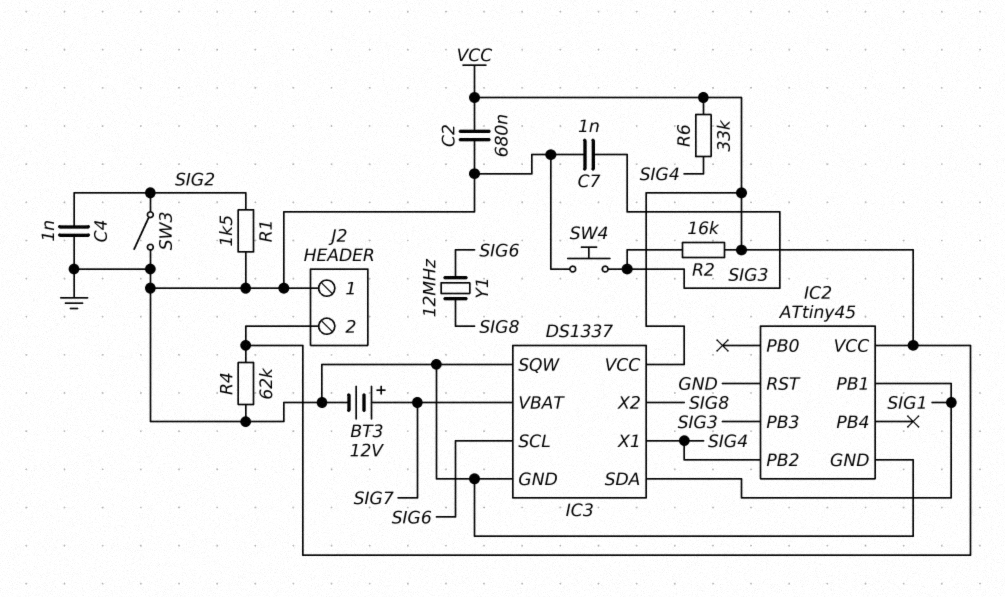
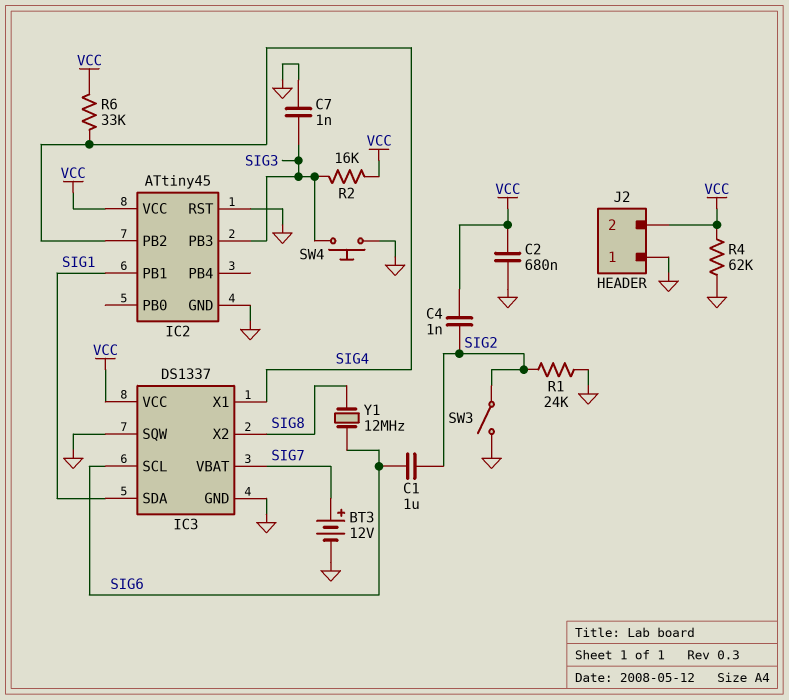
C1: none -> 1uF (SIG2, SIG6)
C4: 1nF (GND, SIG2) -> 1nF (SIG2, VCC)
R1: 1.5k (GND, SIG2) -> 24k (GND, SIG2)

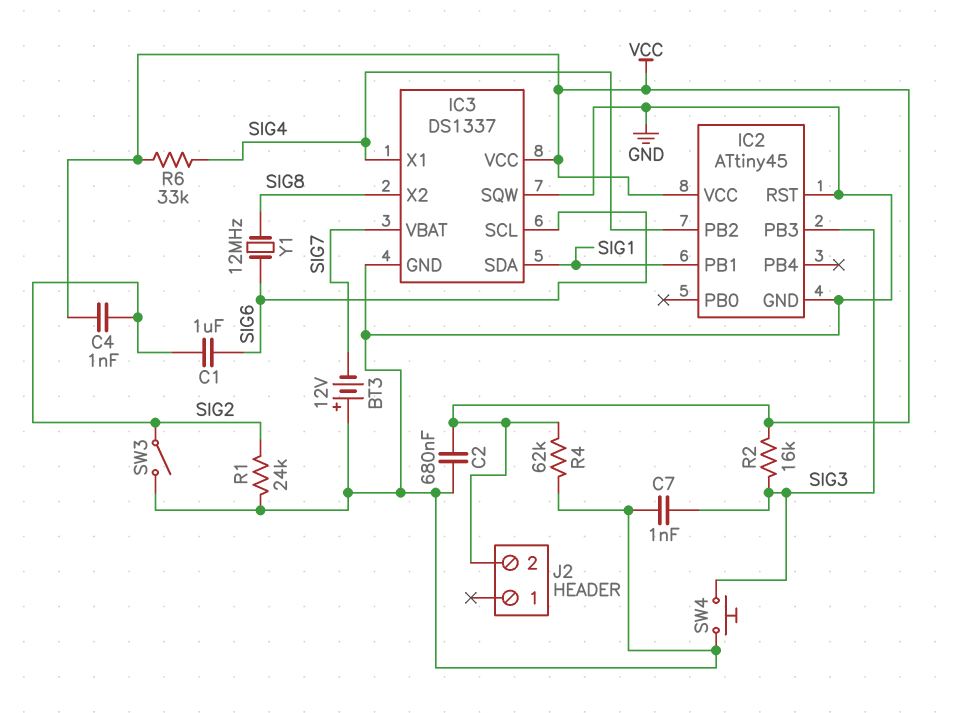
BT3: 12V (plus SIG7, minus GND) -> 12V (plus GND, minus SIG7)
J2 pin 1: GND -> none

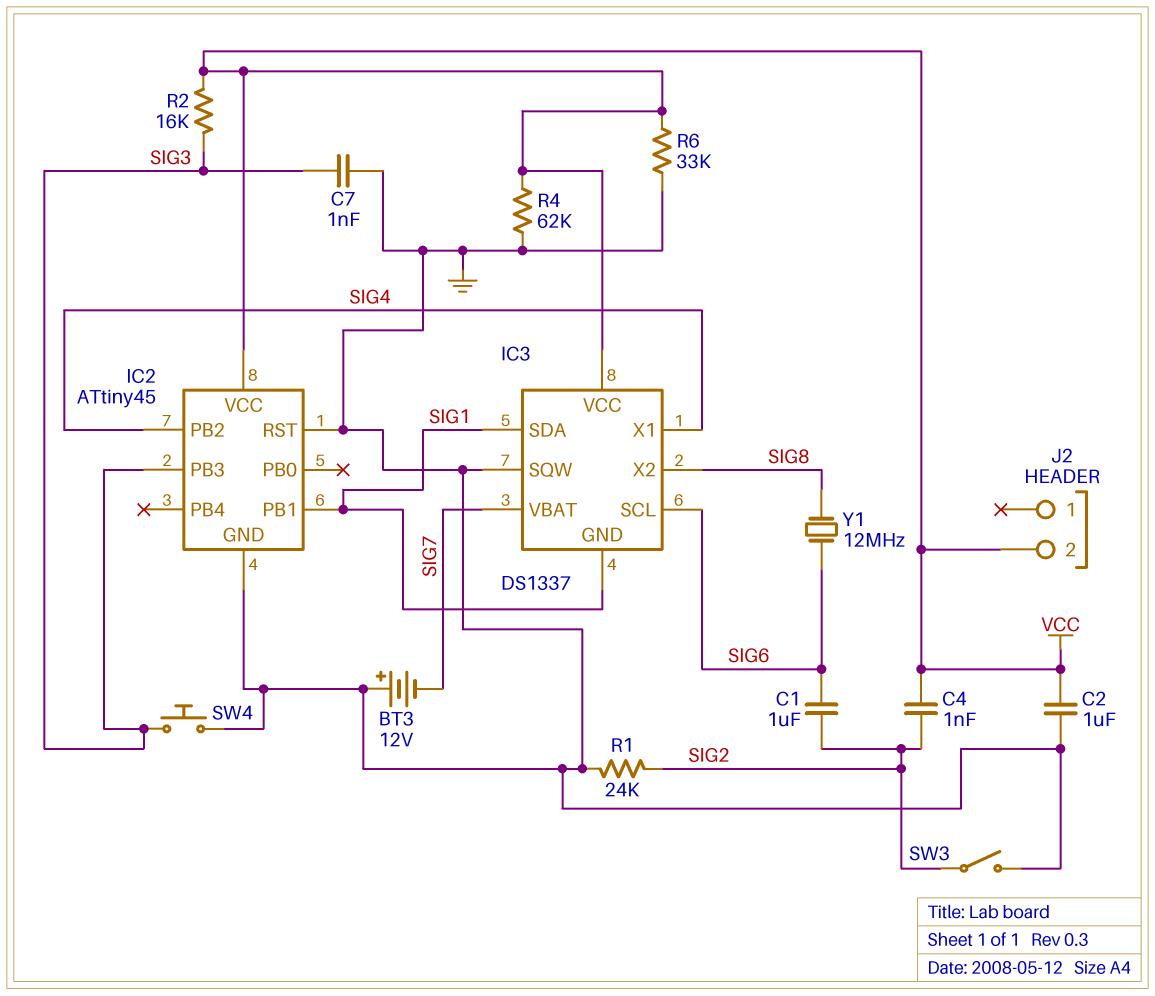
C2: 680nF (GND, VCC) -> 1uF (GND, VCC)
IC3 pin GND: GND -> SIG1
R6: 33k (SIG4, VCC) -> 33k (GND, VCC)

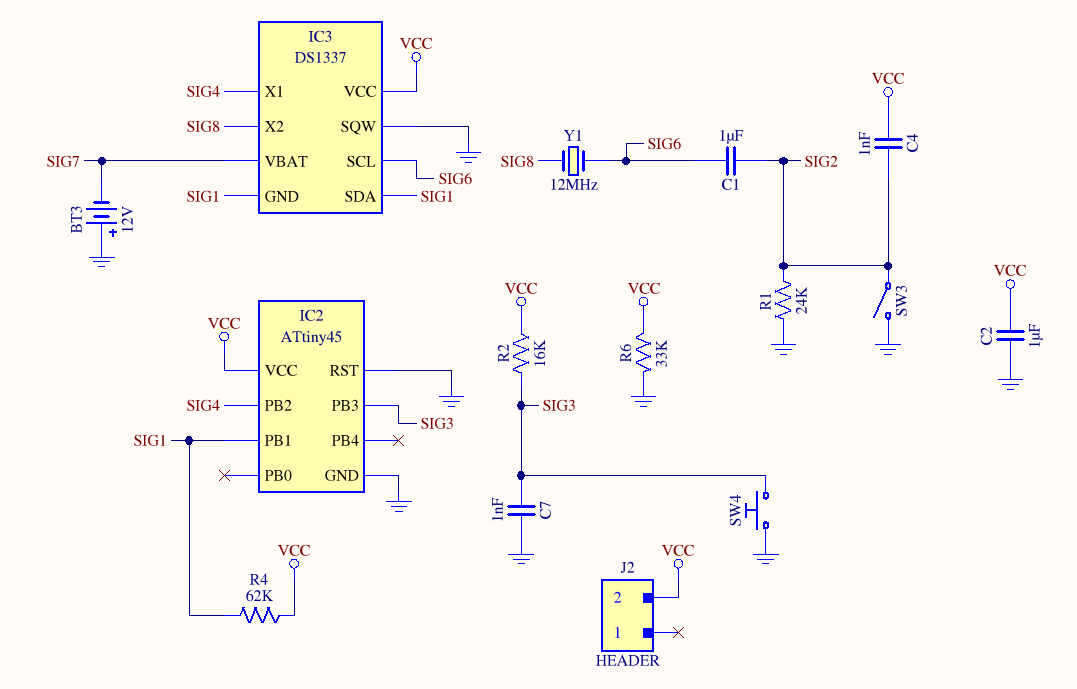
R4: 62k (GND, VCC) -> 62k (SIG1, VCC)

